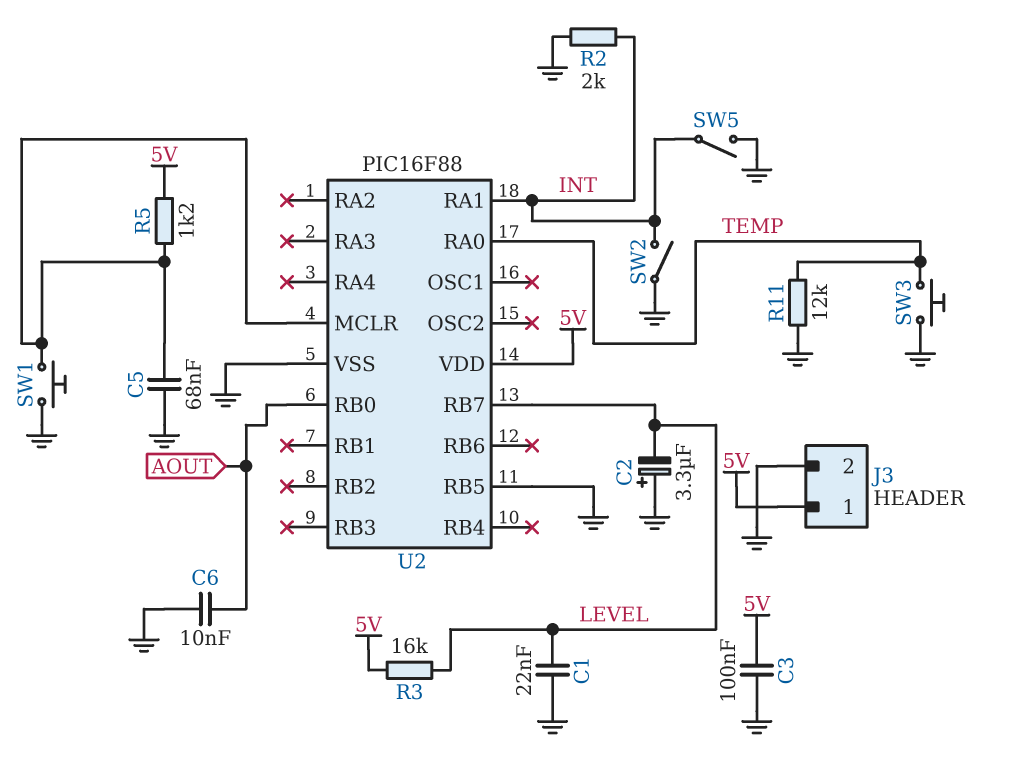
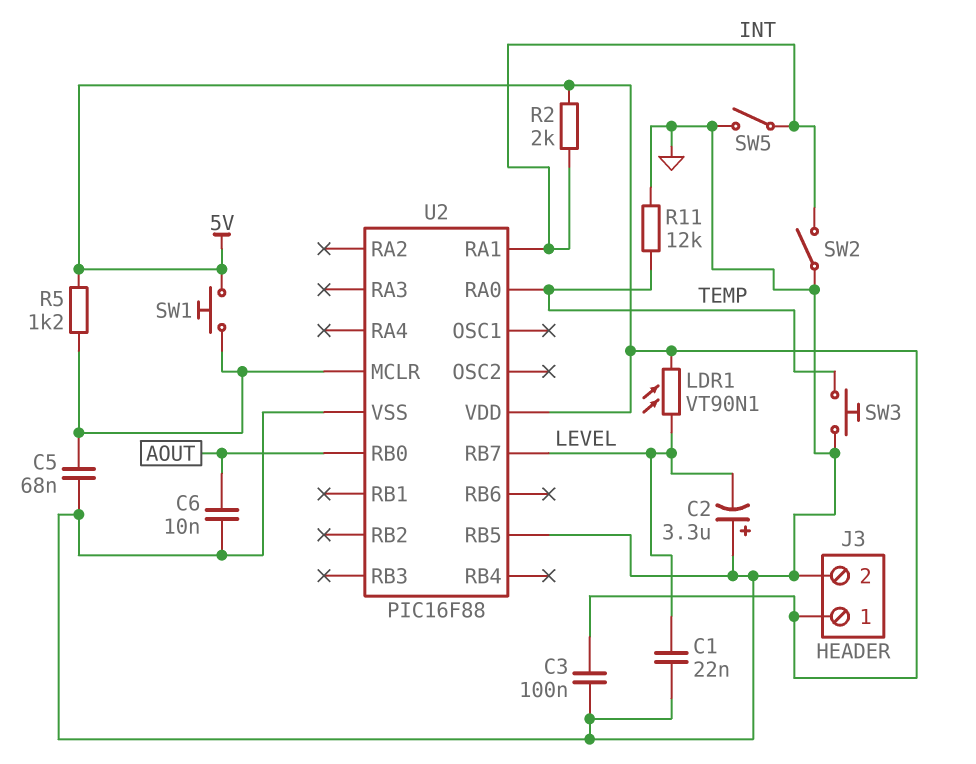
LDR1: none -> VT90N1 (5V, LEVEL)
R2: 2k (GND, INT) -> 2k (5V, INT)
R3: 16k (5V, LEVEL) -> none
SW1: button (GND, U2/MCLR) -> button (5V, U2/MCLR)

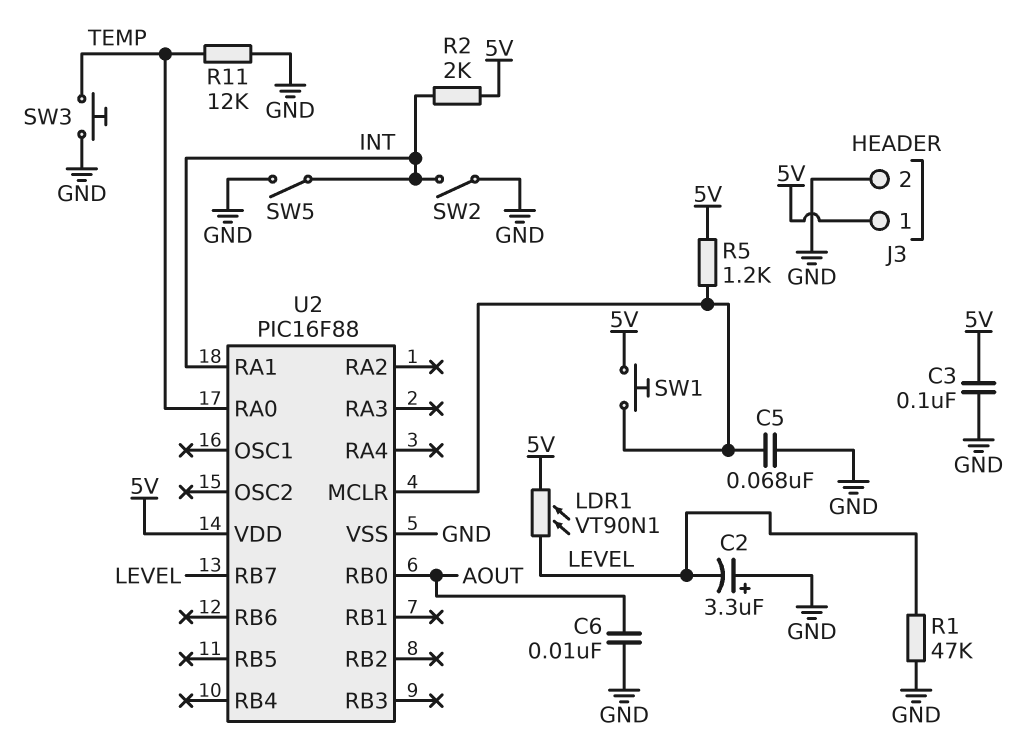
C1: 22nF (GND, LEVEL) -> none
R1: none -> 47k (GND, LEVEL)
U2 pin RB5: GND -> none

